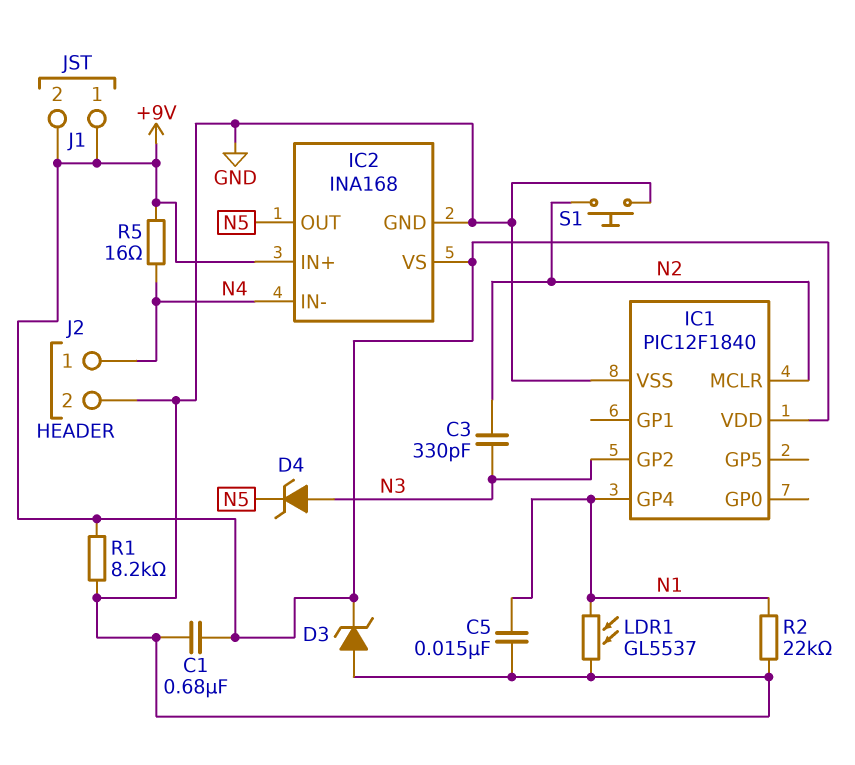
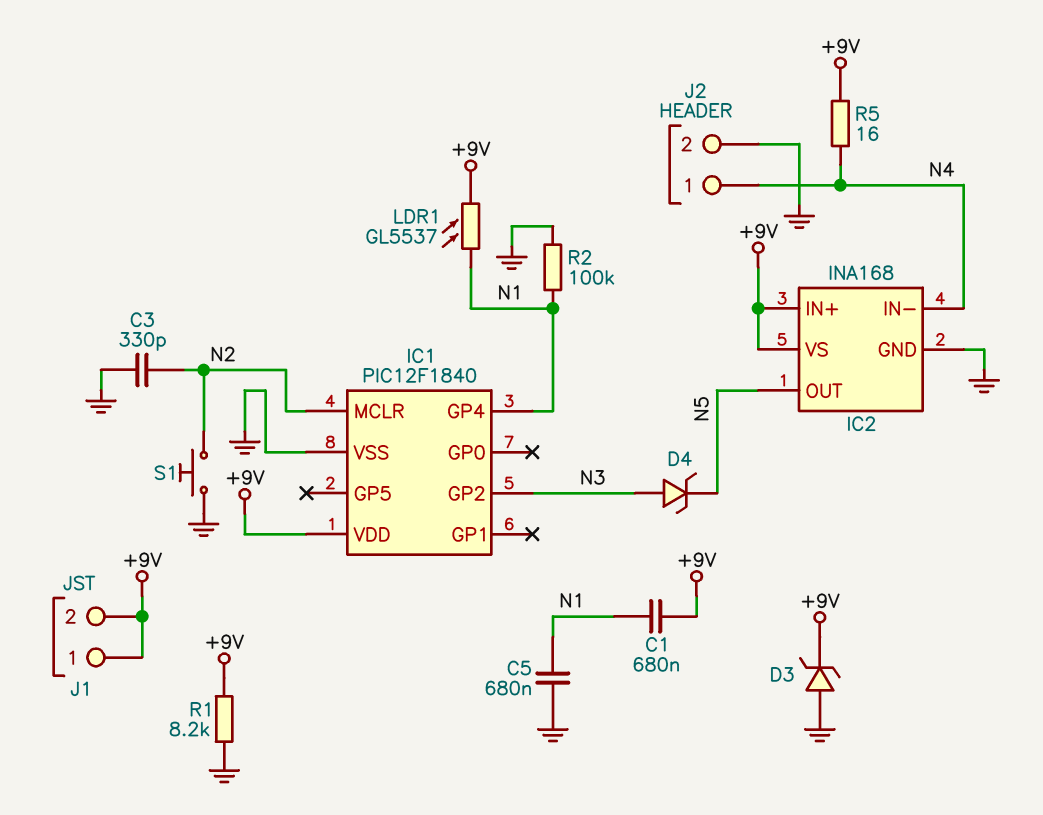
C1: 680nF (+9V, GND) -> 680nF (+9V, N1)
C3: 330pF (N2, N3) -> 330pF (GND, N2)
C5: 15nF (GND, N1) -> 680nF (GND, N1)
LDR1: GL5537 (GND, N1) -> GL5537 (+9V, N1)
R2: 22k (GND, N1) -> 100k (GND, N1)

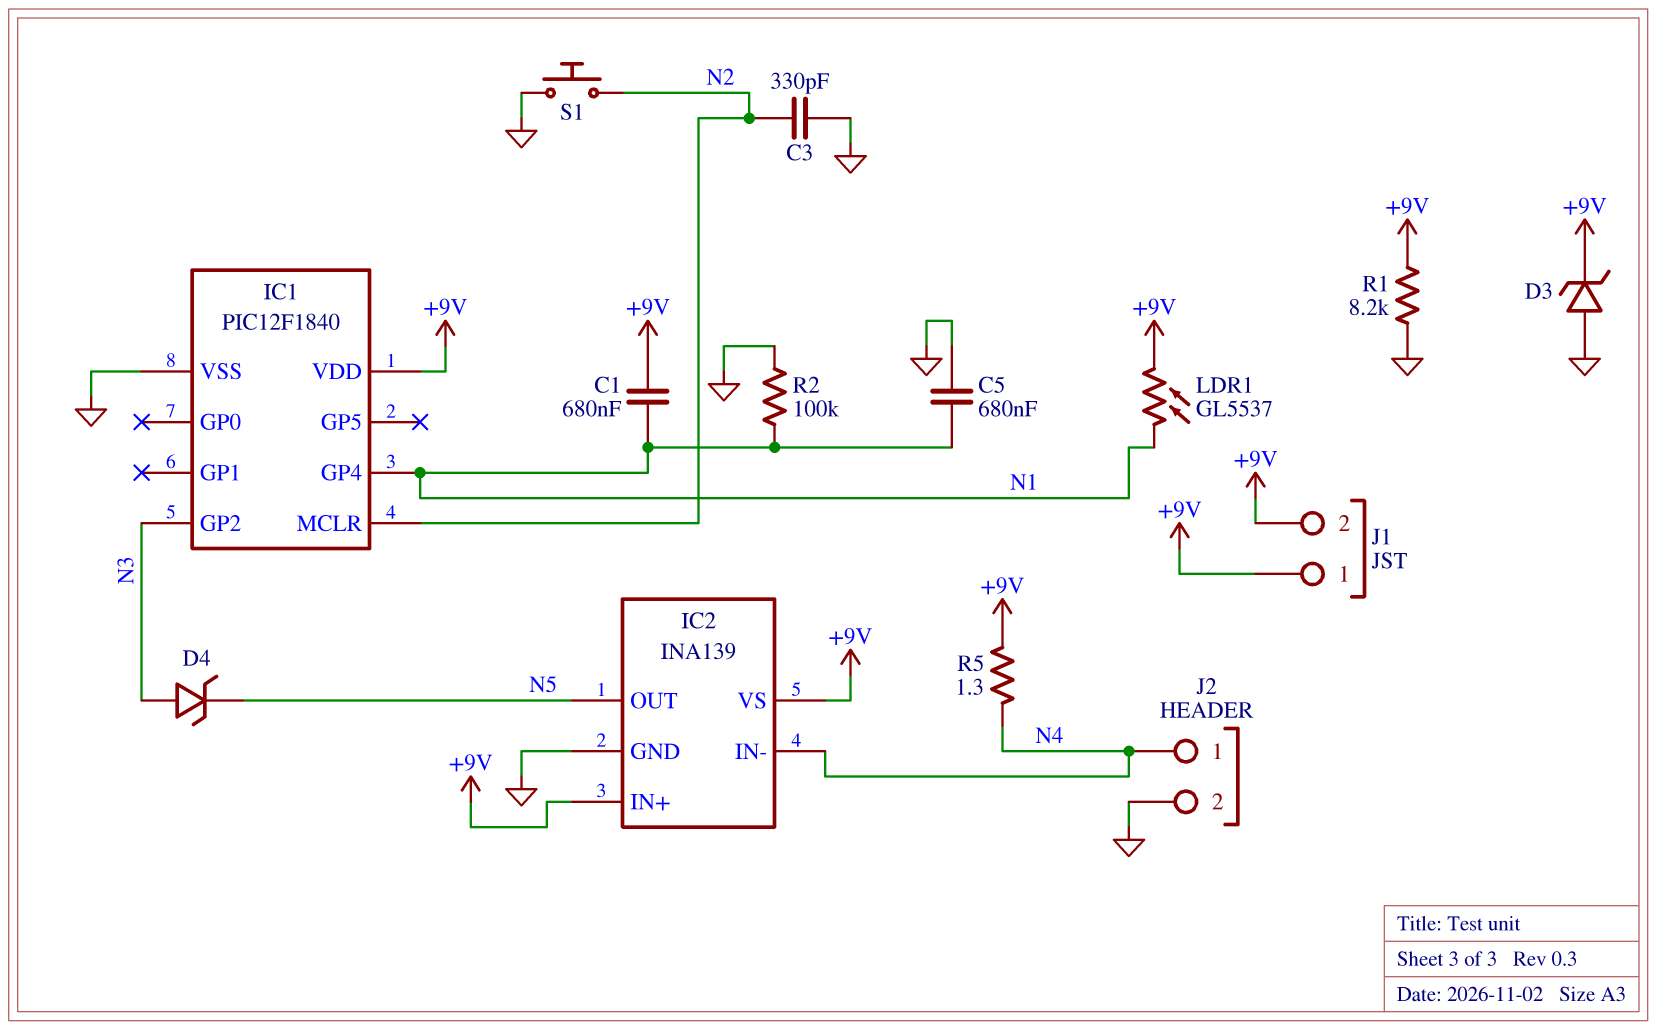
IC2: INA168 -> INA139
R5: 16 (+9V, N4) -> 1.3 (+9V, N4)

